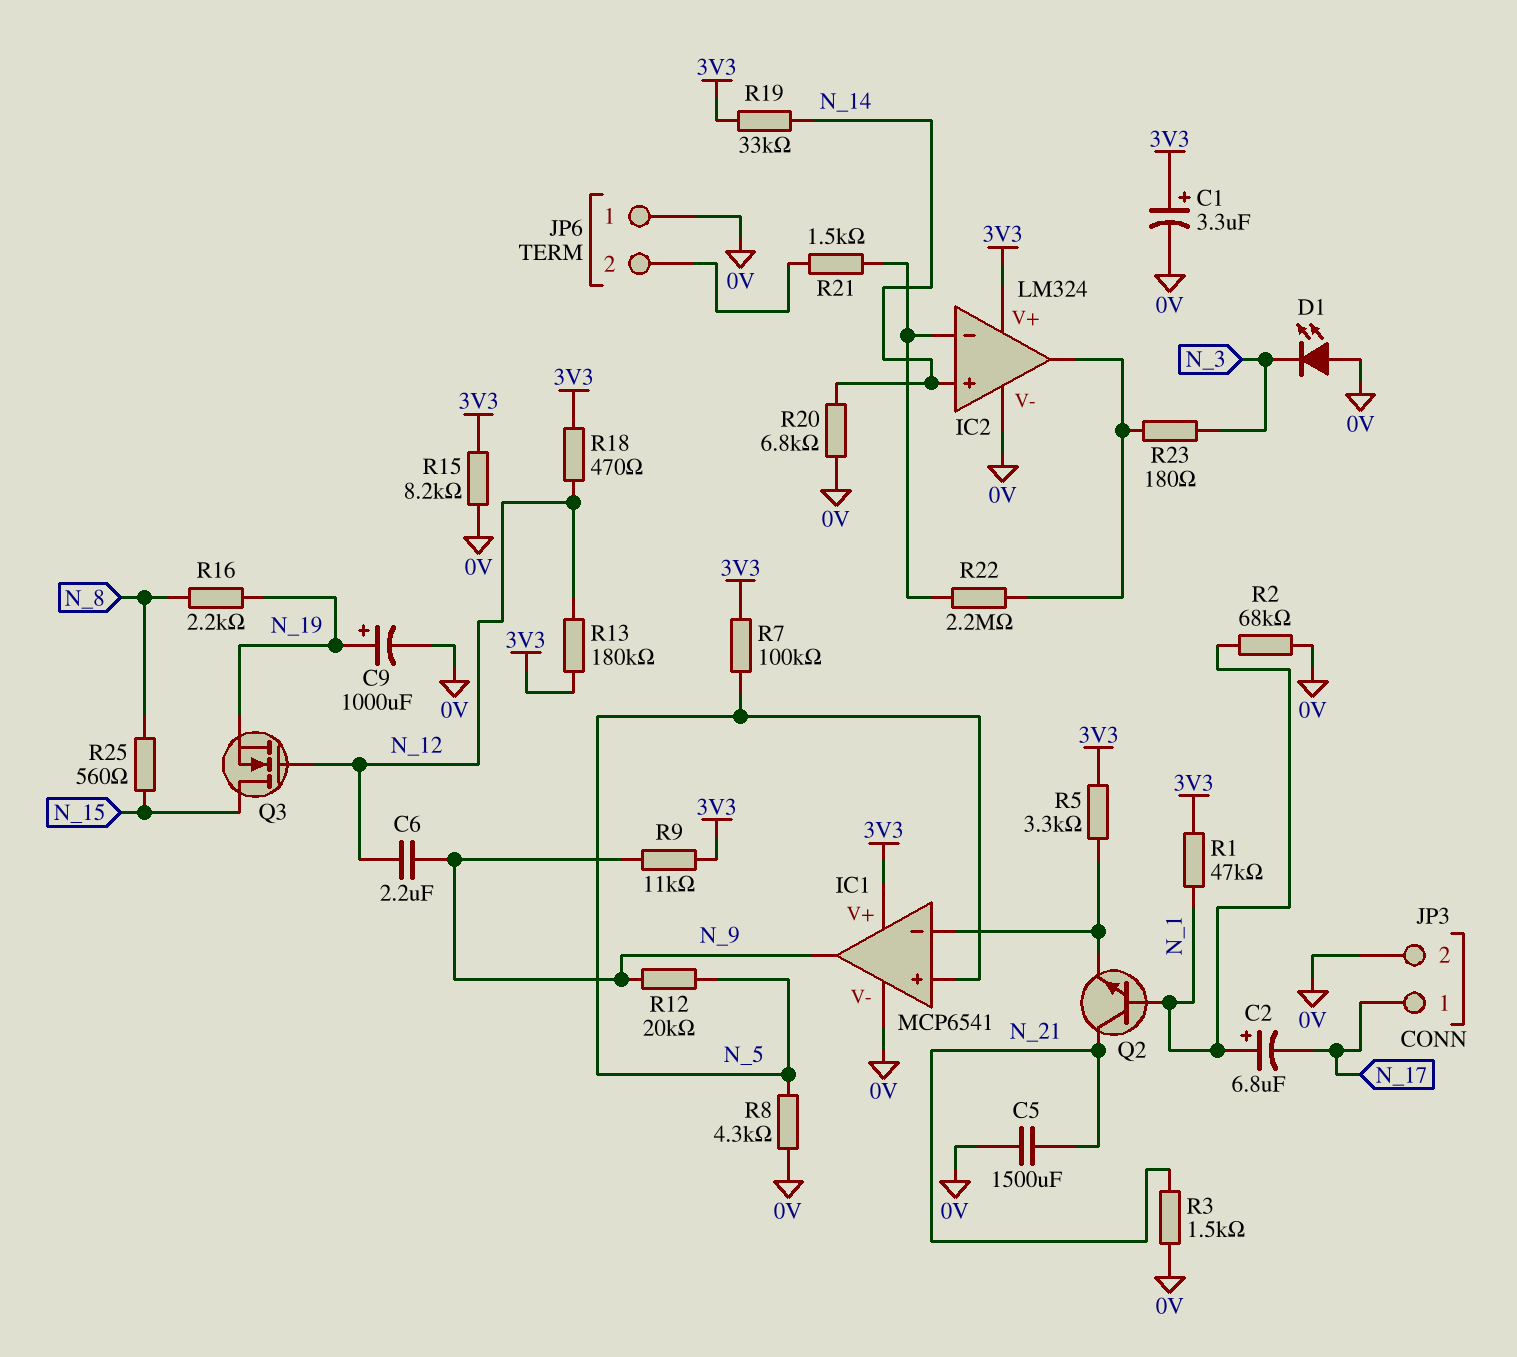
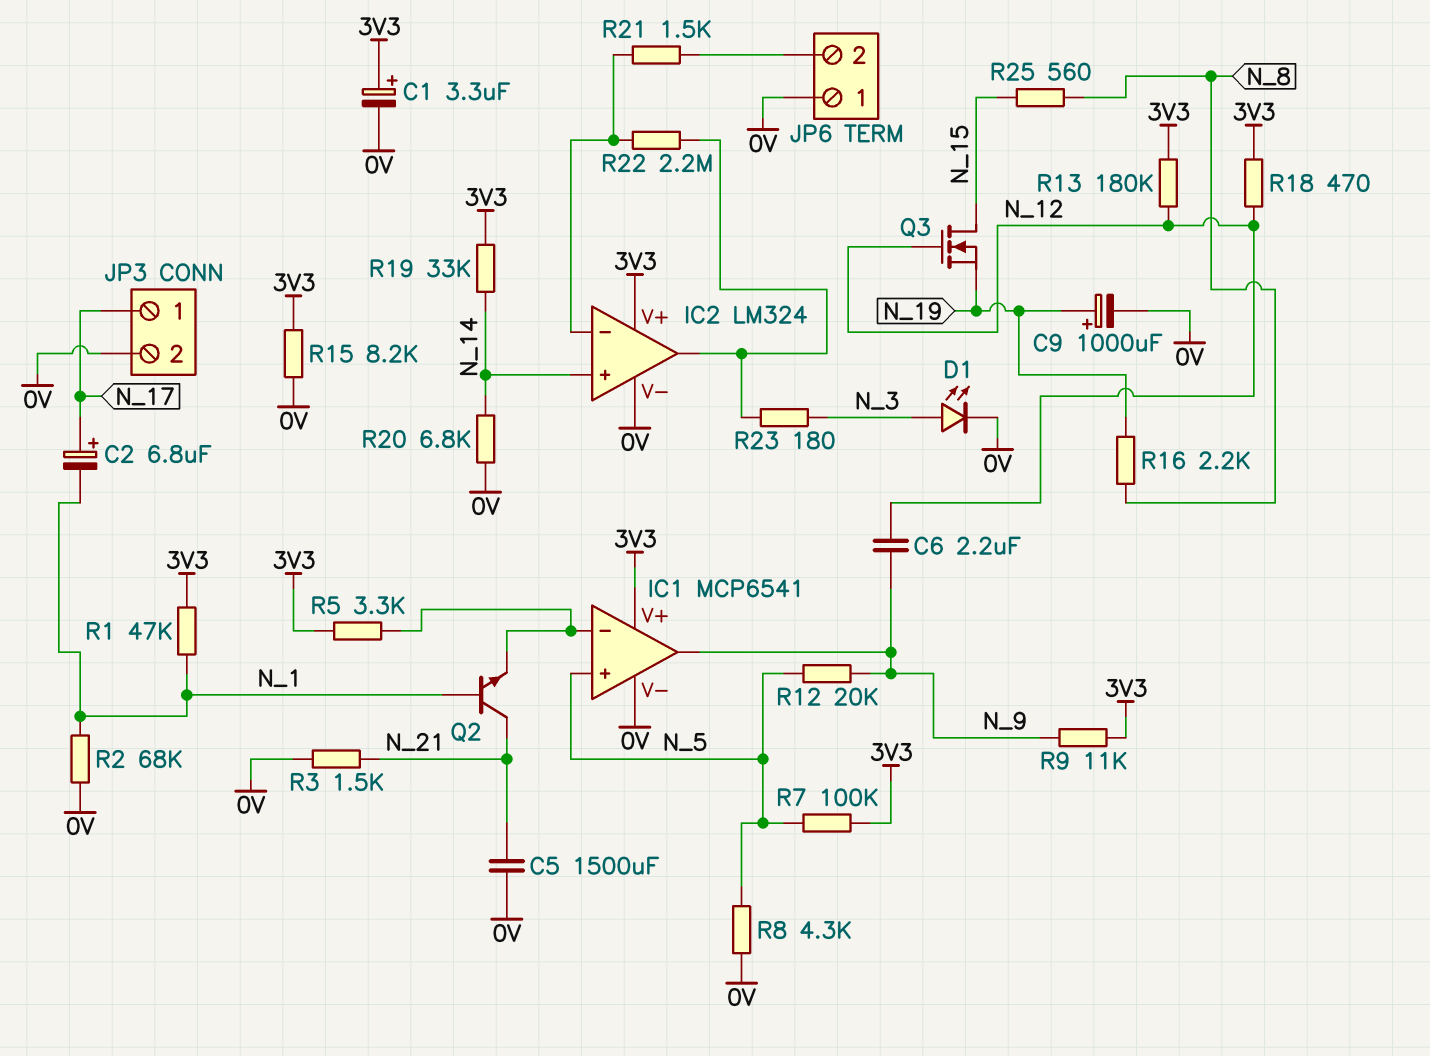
C2: 6.8uF (plus N_1, minus N_17) -> 6.8uF (plus N_17, minus N_1)
D1: LED (A 0V, K N_3) -> LED (A N_3, K 0V)

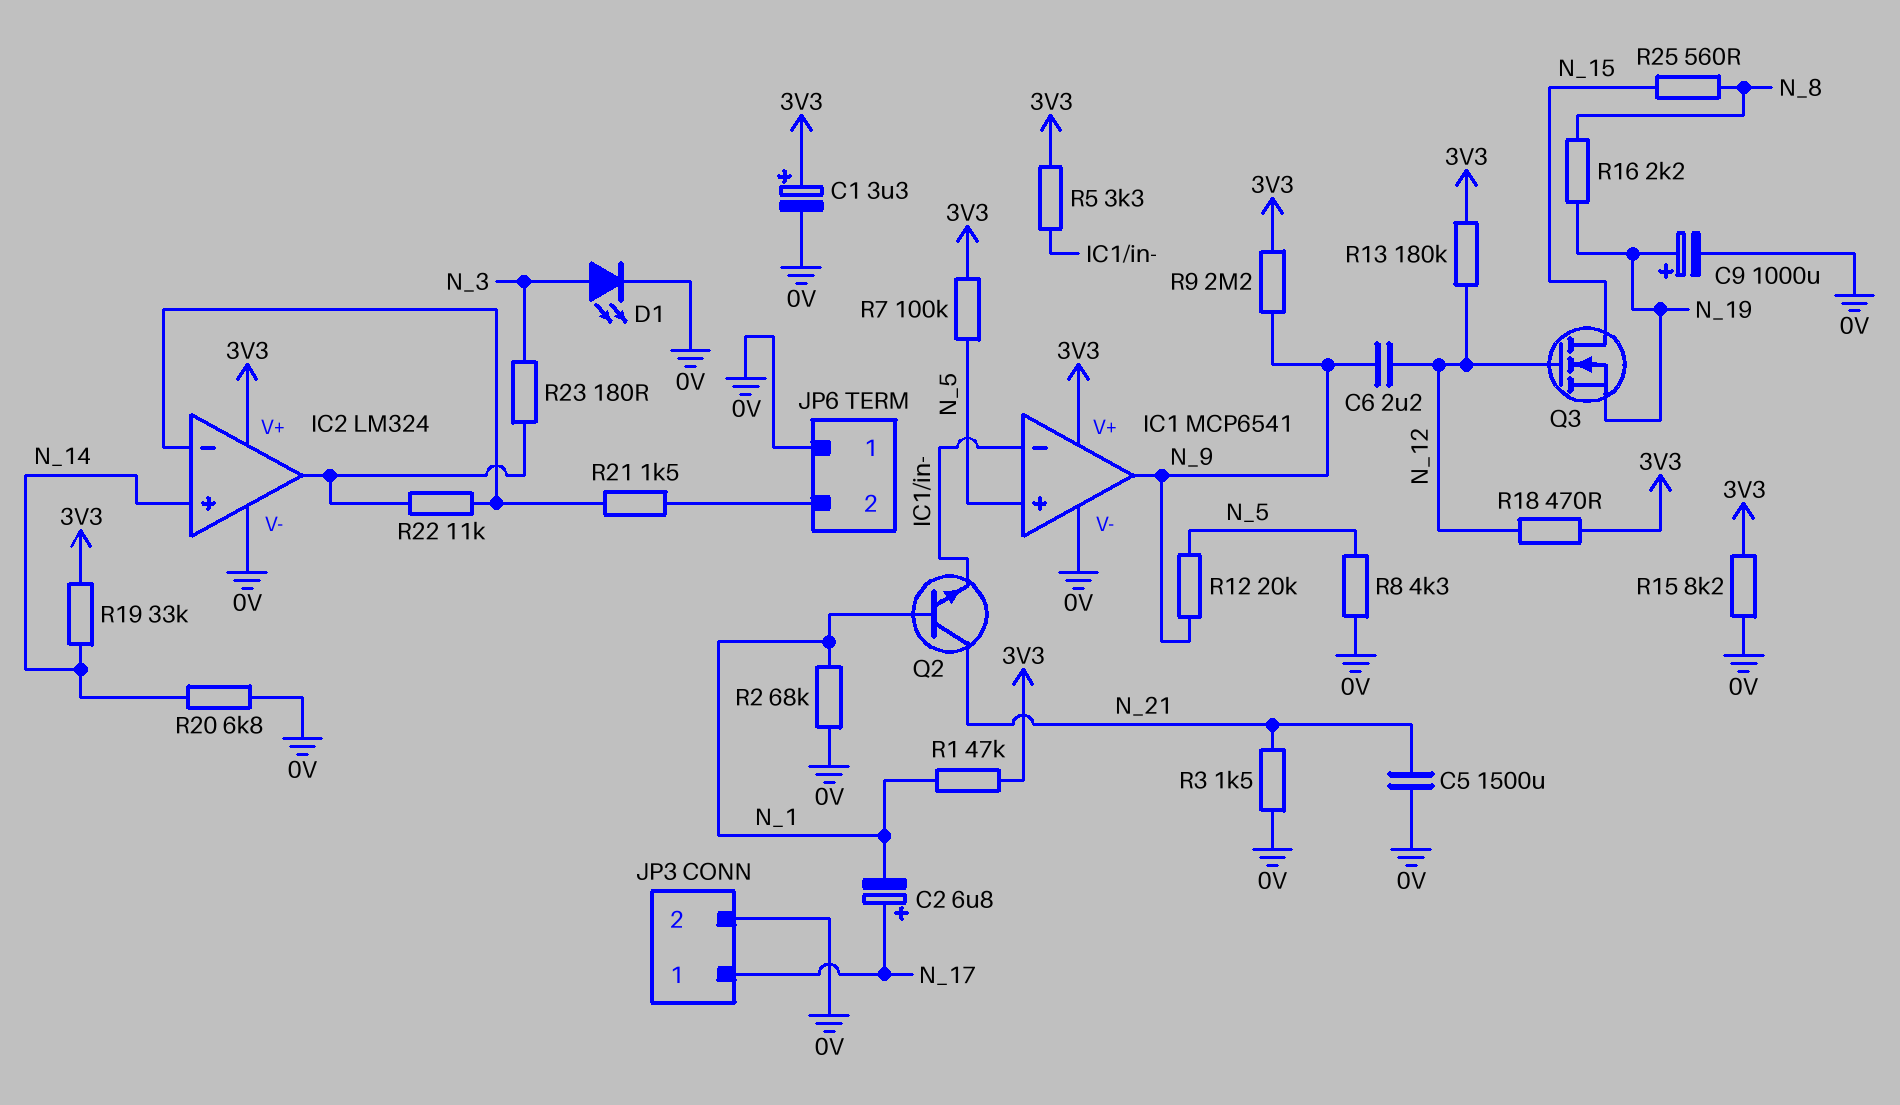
R9: 11k (3V3, N_9) -> 2.2M (3V3, N_9)
R22: 2.2M (IC2/in-, IC2/out) -> 11k (IC2/in-, IC2/out)

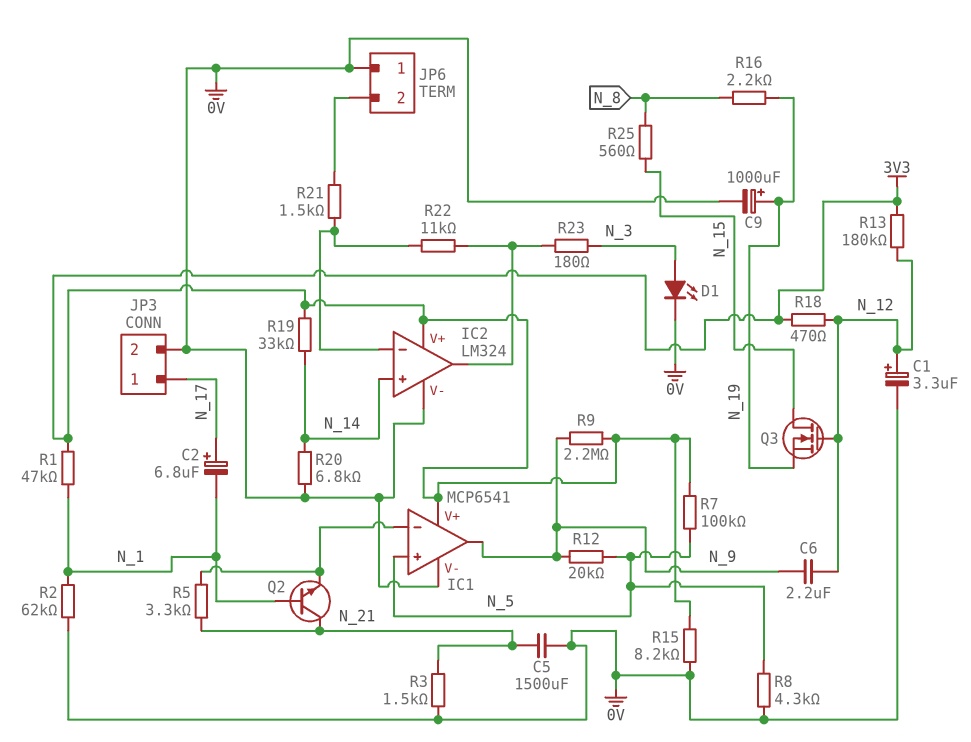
C1: 3.3uF (plus 3V3, minus 0V) -> 3.3uF (plus N_12, minus 0V)
R2: 68k (0V, N_1) -> 62k (0V, N_1)
R5: 3.3k (3V3, IC1/in-) -> 3.3k (IC1/in-, N_21)

